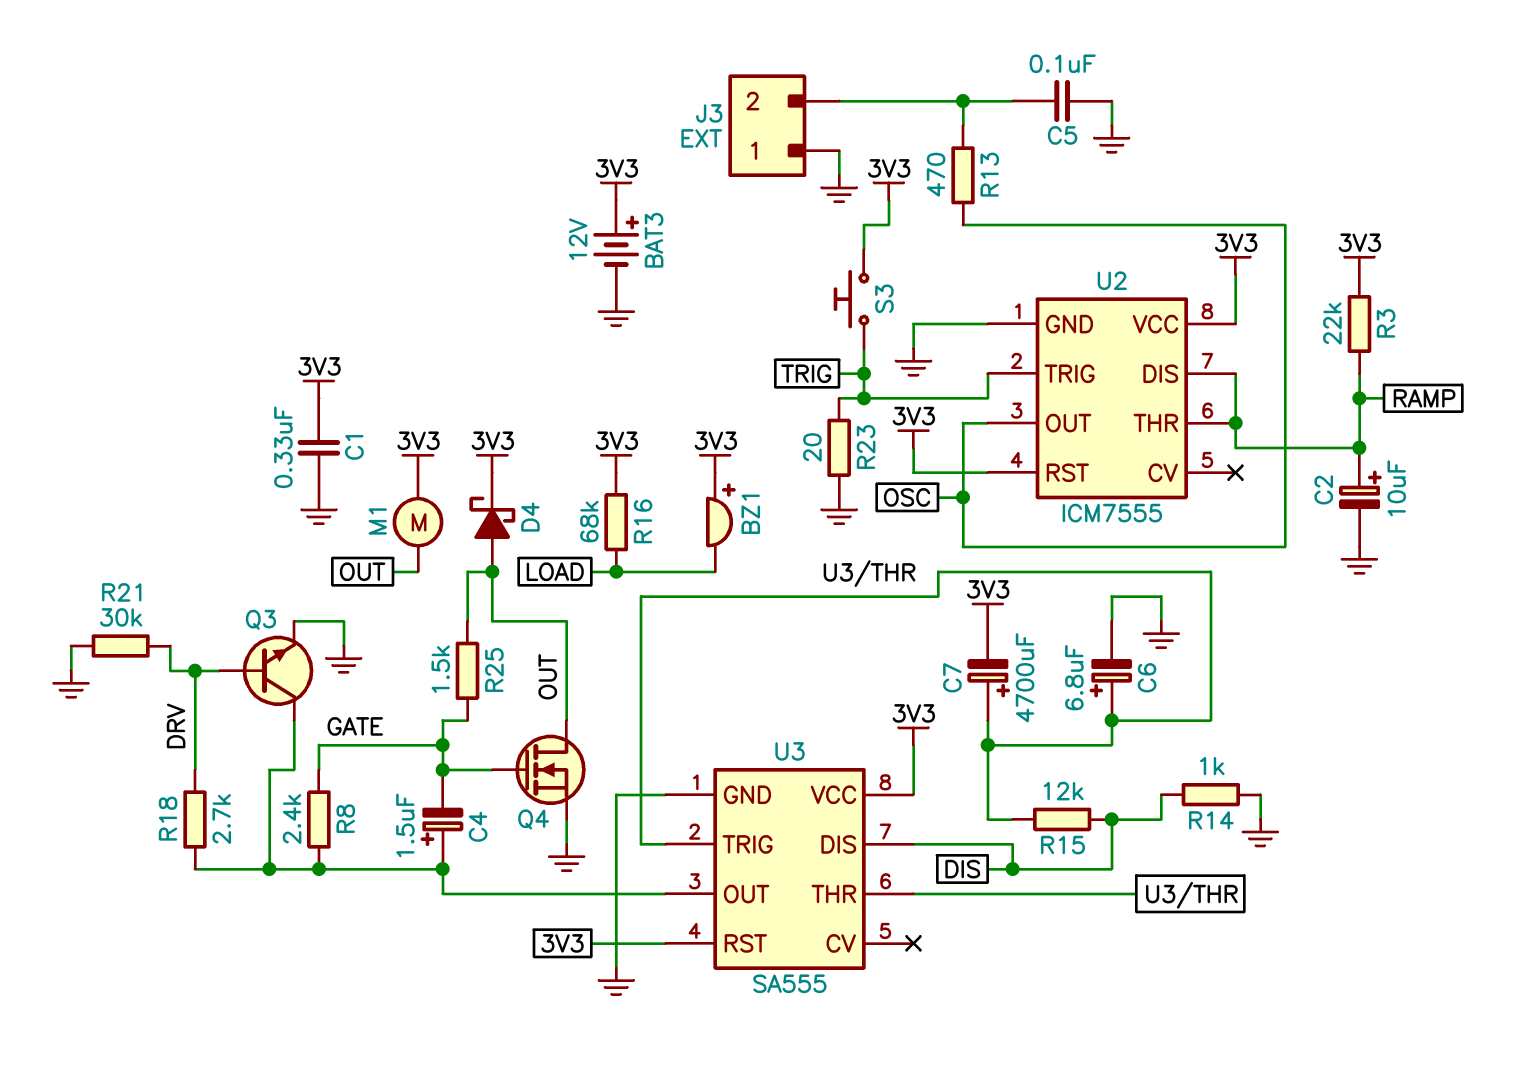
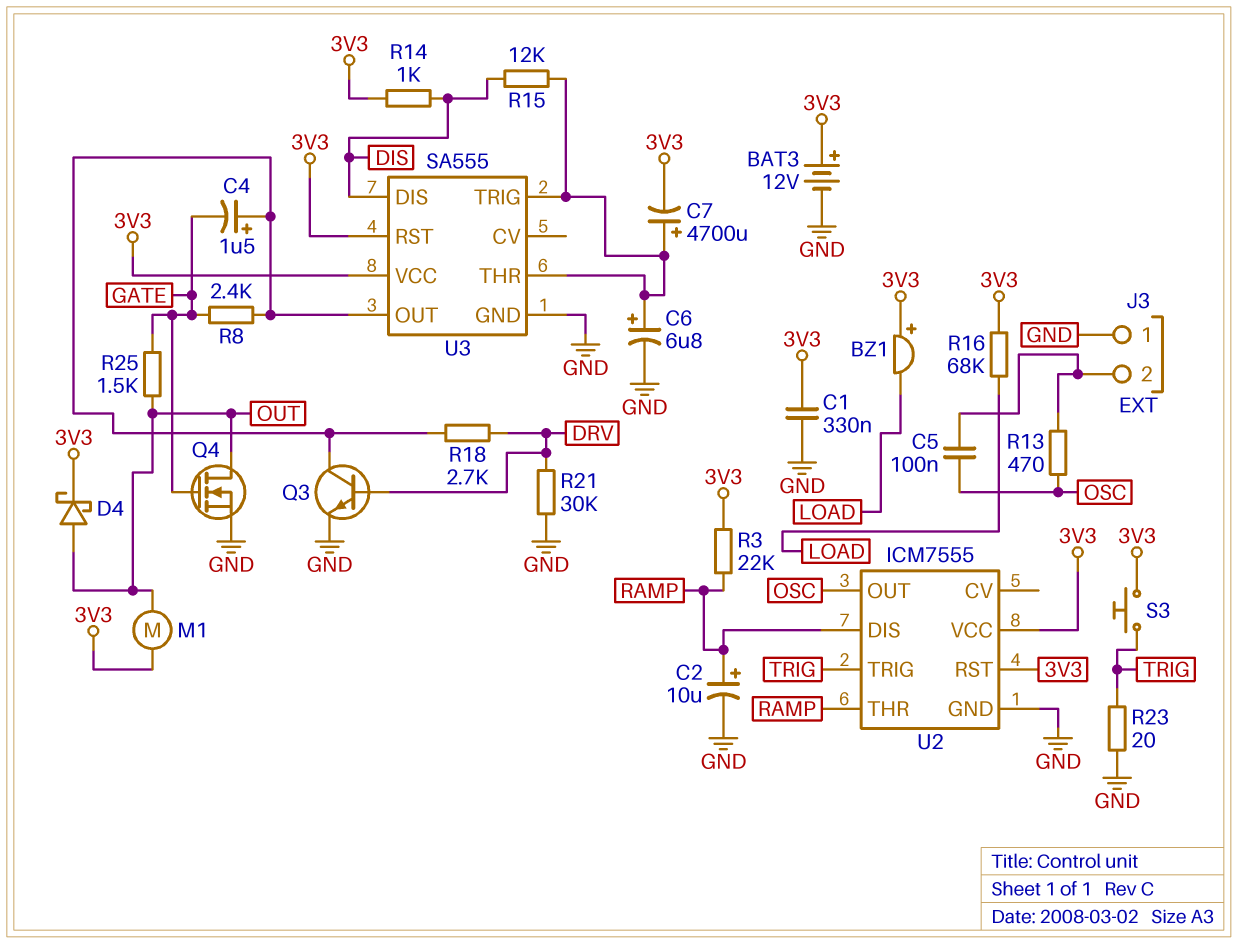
C5: 100nF (GND, J3/2) -> 100nF (J3/2, OSC)
R14: 1k (DIS, GND) -> 1k (3V3, DIS)

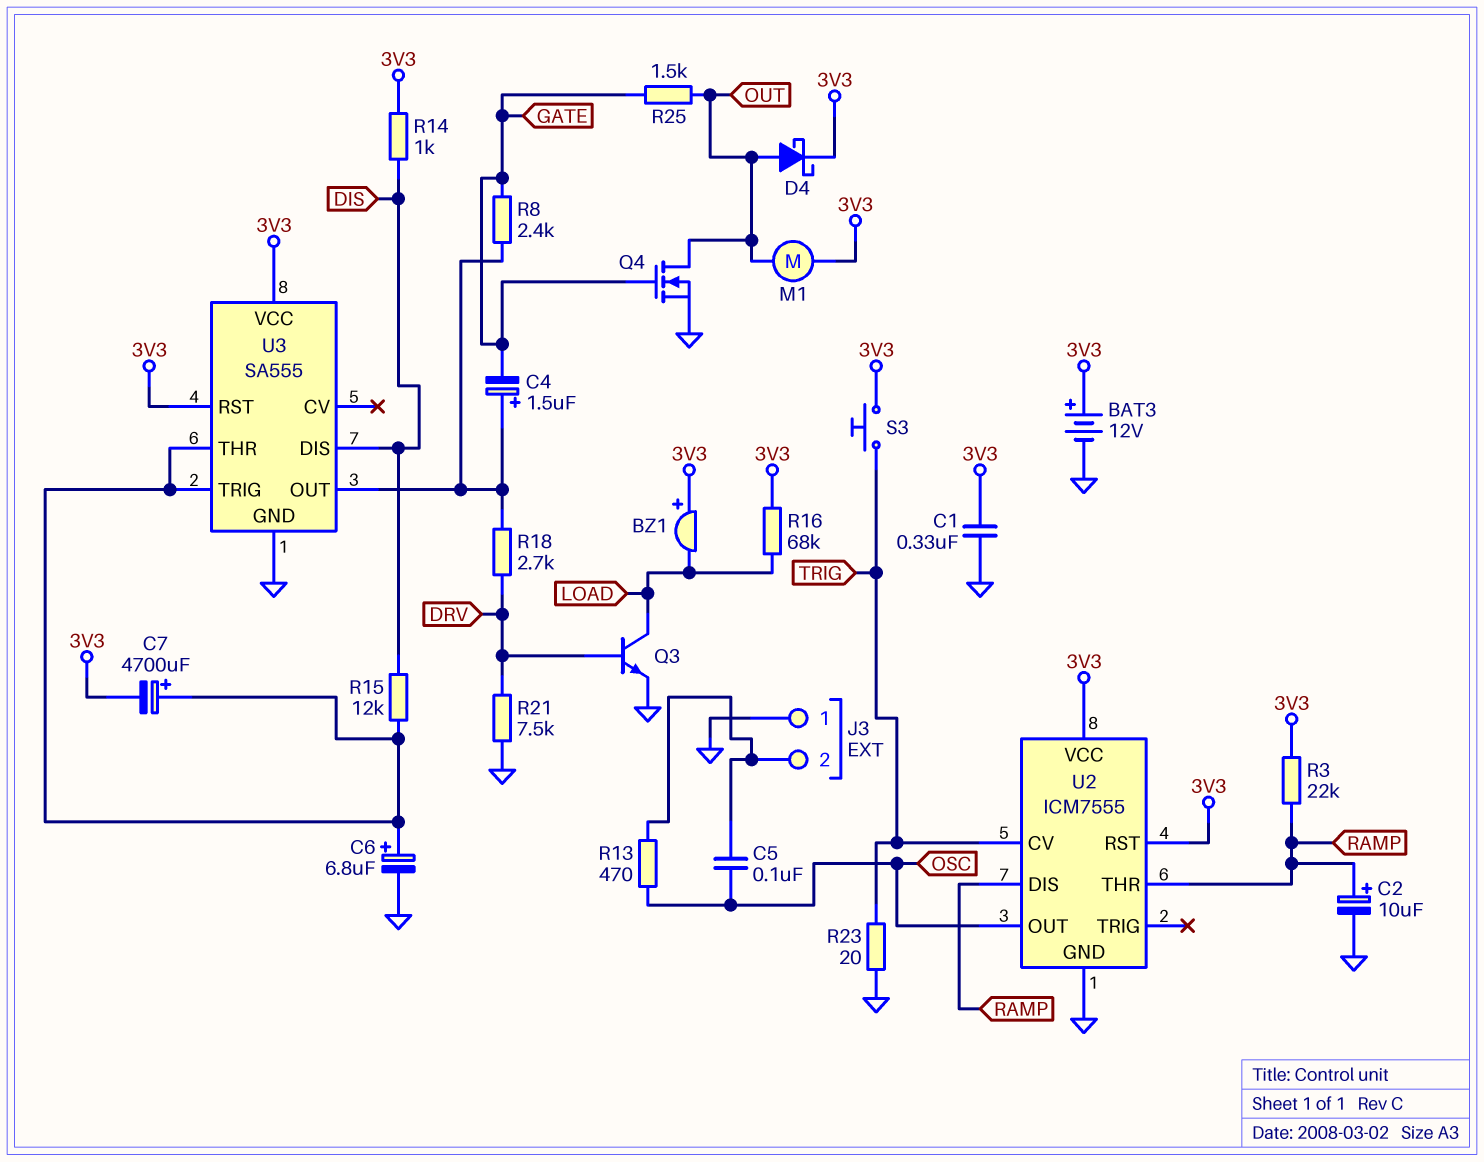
Q3: NPN (B DRV, C U3/OUT, E GND) -> NPN (B DRV, C LOAD, E GND)
R21: 30k (DRV, GND) -> 7.5k (DRV, GND)
U2 pin CV: none -> TRIG
U2 pin TRIG: TRIG -> none

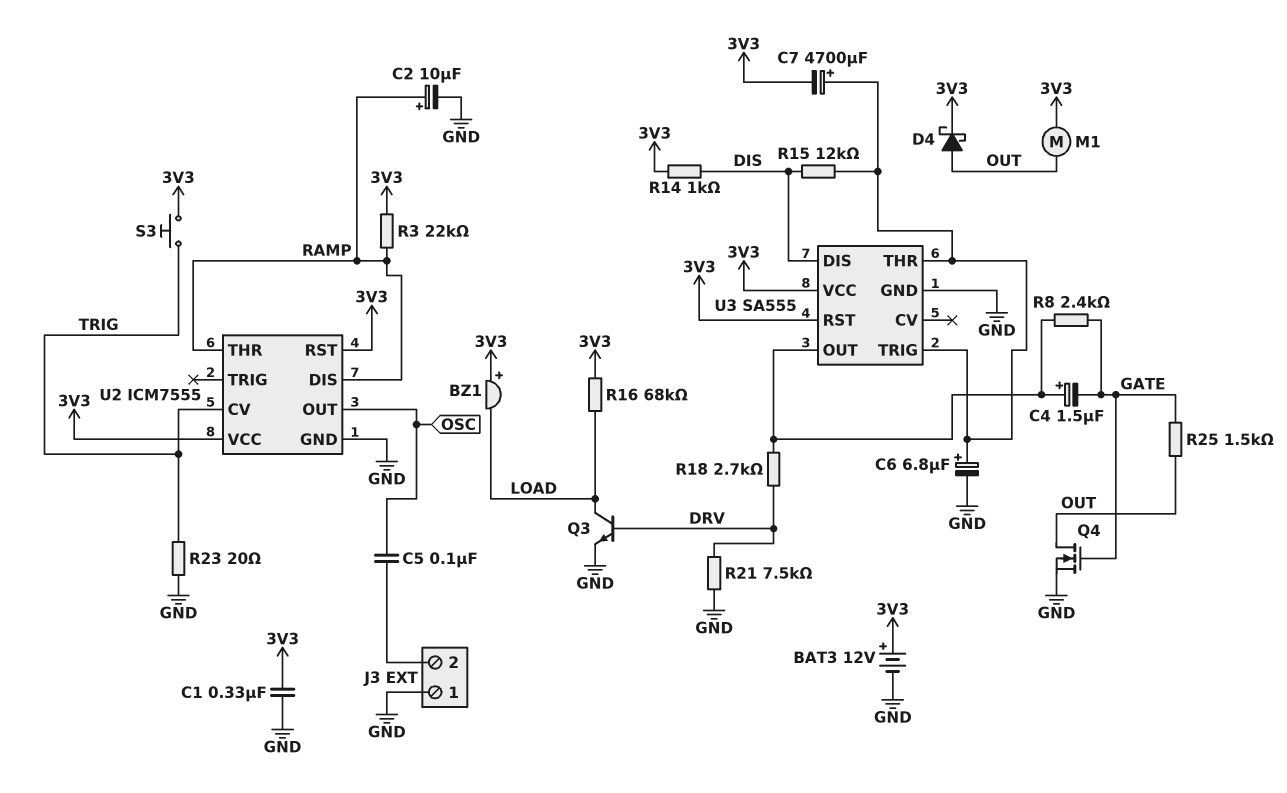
R13: 470 (J3/2, OSC) -> none

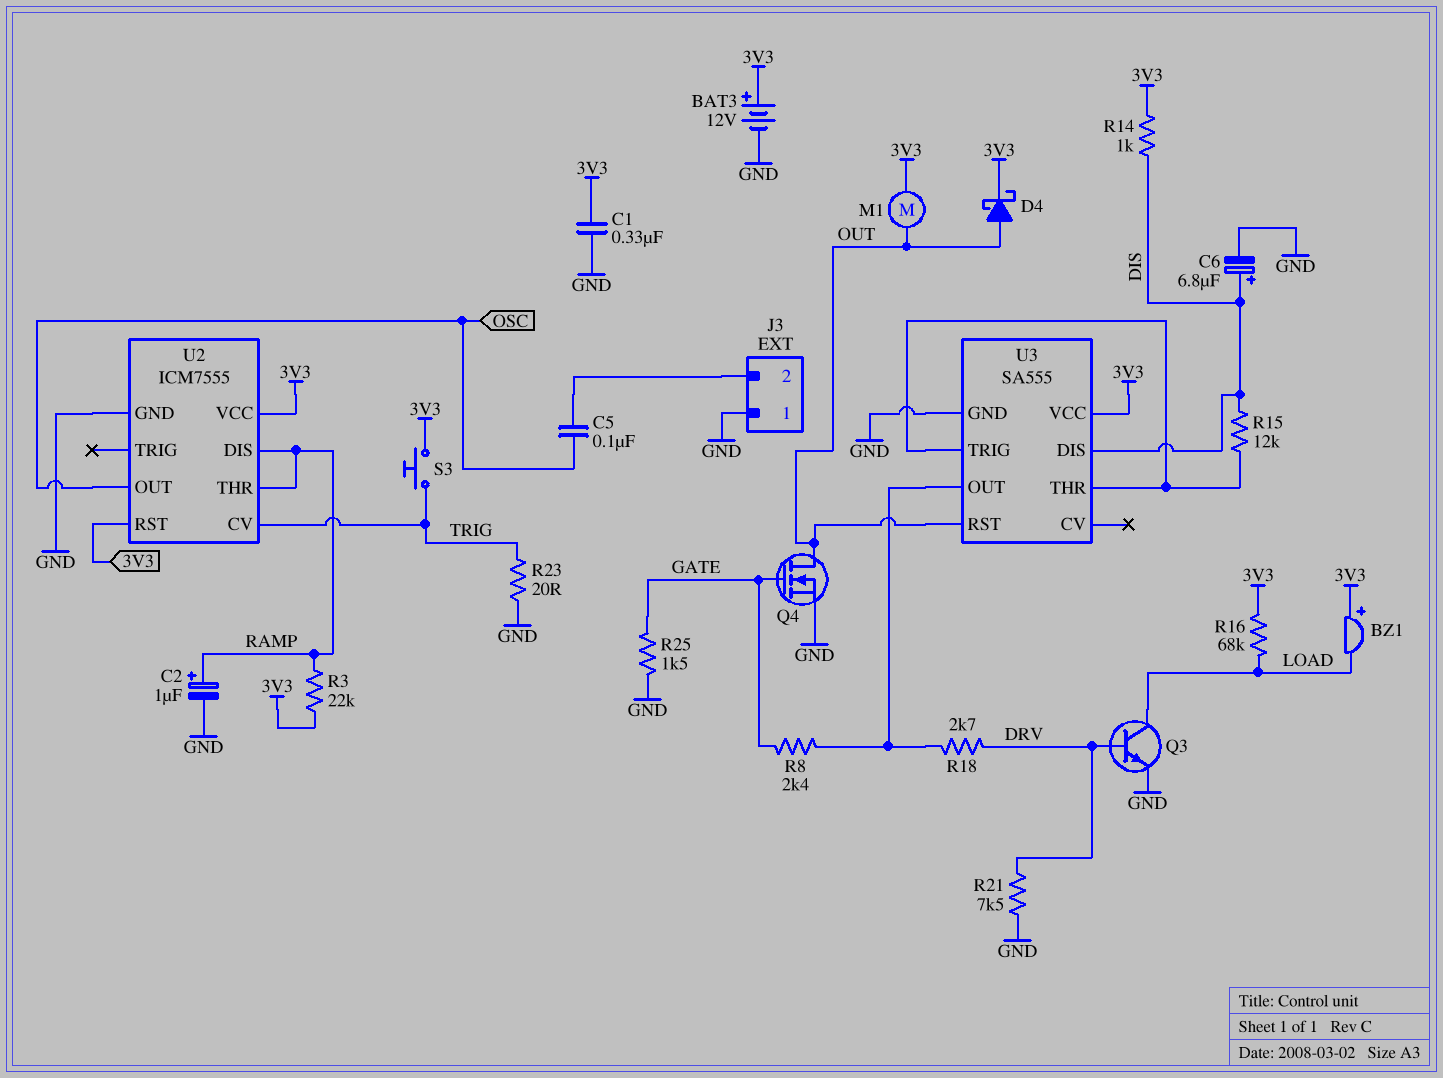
C2: 10uF (plus RAMP, minus GND) -> 1uF (plus RAMP, minus GND)
C4: 1.5uF (plus U3/OUT, minus GATE) -> none
C6: 6.8uF (plus U3/THR, minus GND) -> 6.8uF (plus DIS, minus GND)
C7: 4700uF (plus U3/THR, minus 3V3) -> none
R25: 1.5k (GATE, OUT) -> 1.5k (GATE, GND)
U3 pin RST: 3V3 -> OUT

